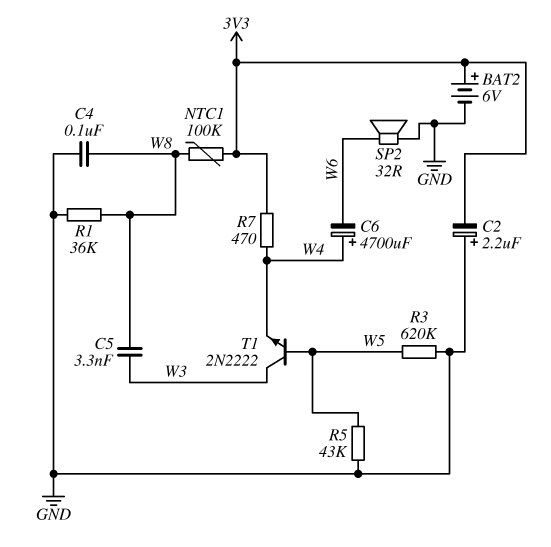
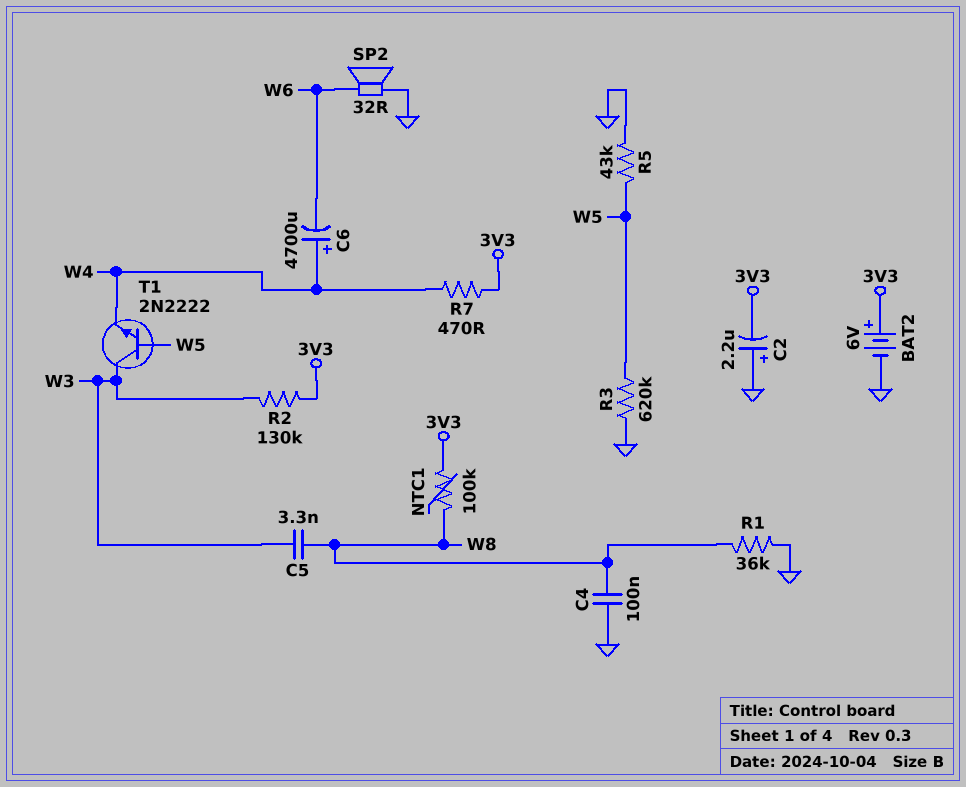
R2: none -> 130k (3V3, W3)

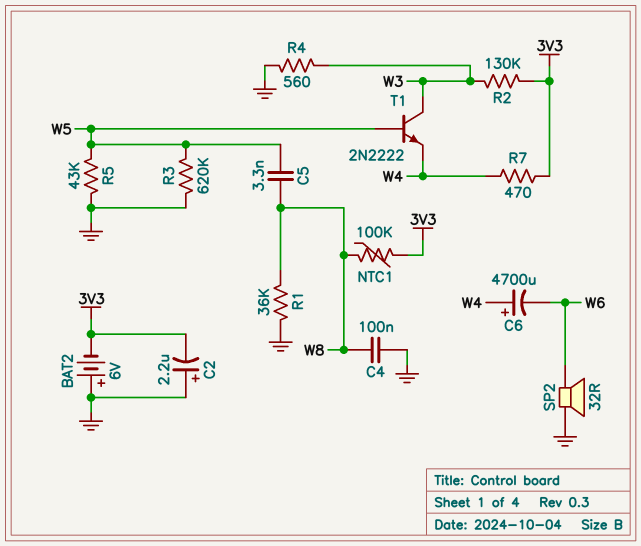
BAT2: 6V (plus 3V3, minus GND) -> 6V (plus GND, minus 3V3)
C5: 3.3nF (W3, W8) -> 3.3nF (W5, W8)
R4: none -> 560 (GND, W3)

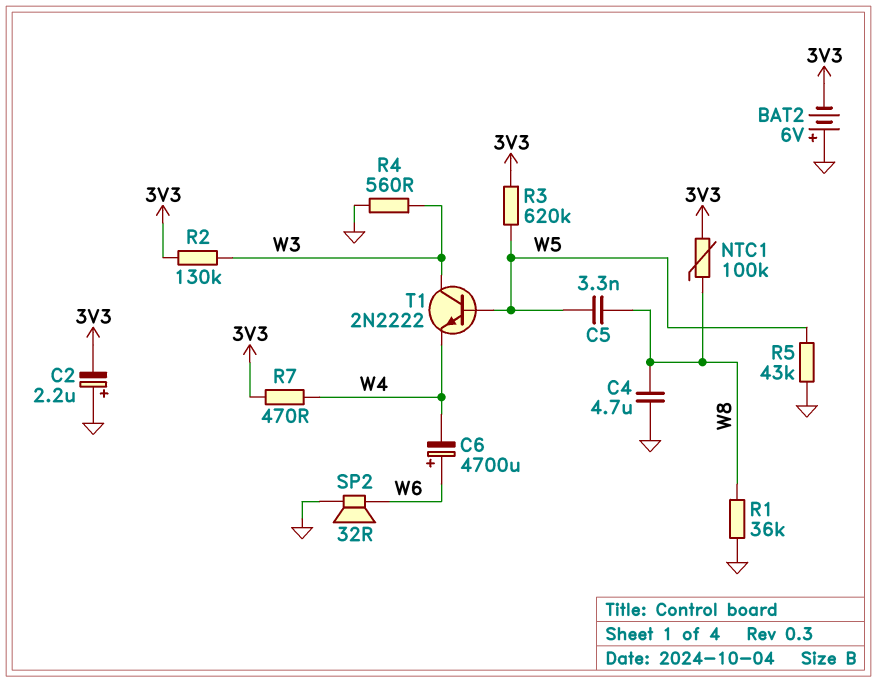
C4: 100nF (GND, W8) -> 4.7uF (GND, W8)
C6: 4700uF (plus W4, minus W6) -> 4700uF (plus W6, minus W4)
R3: 620k (GND, W5) -> 620k (3V3, W5)

